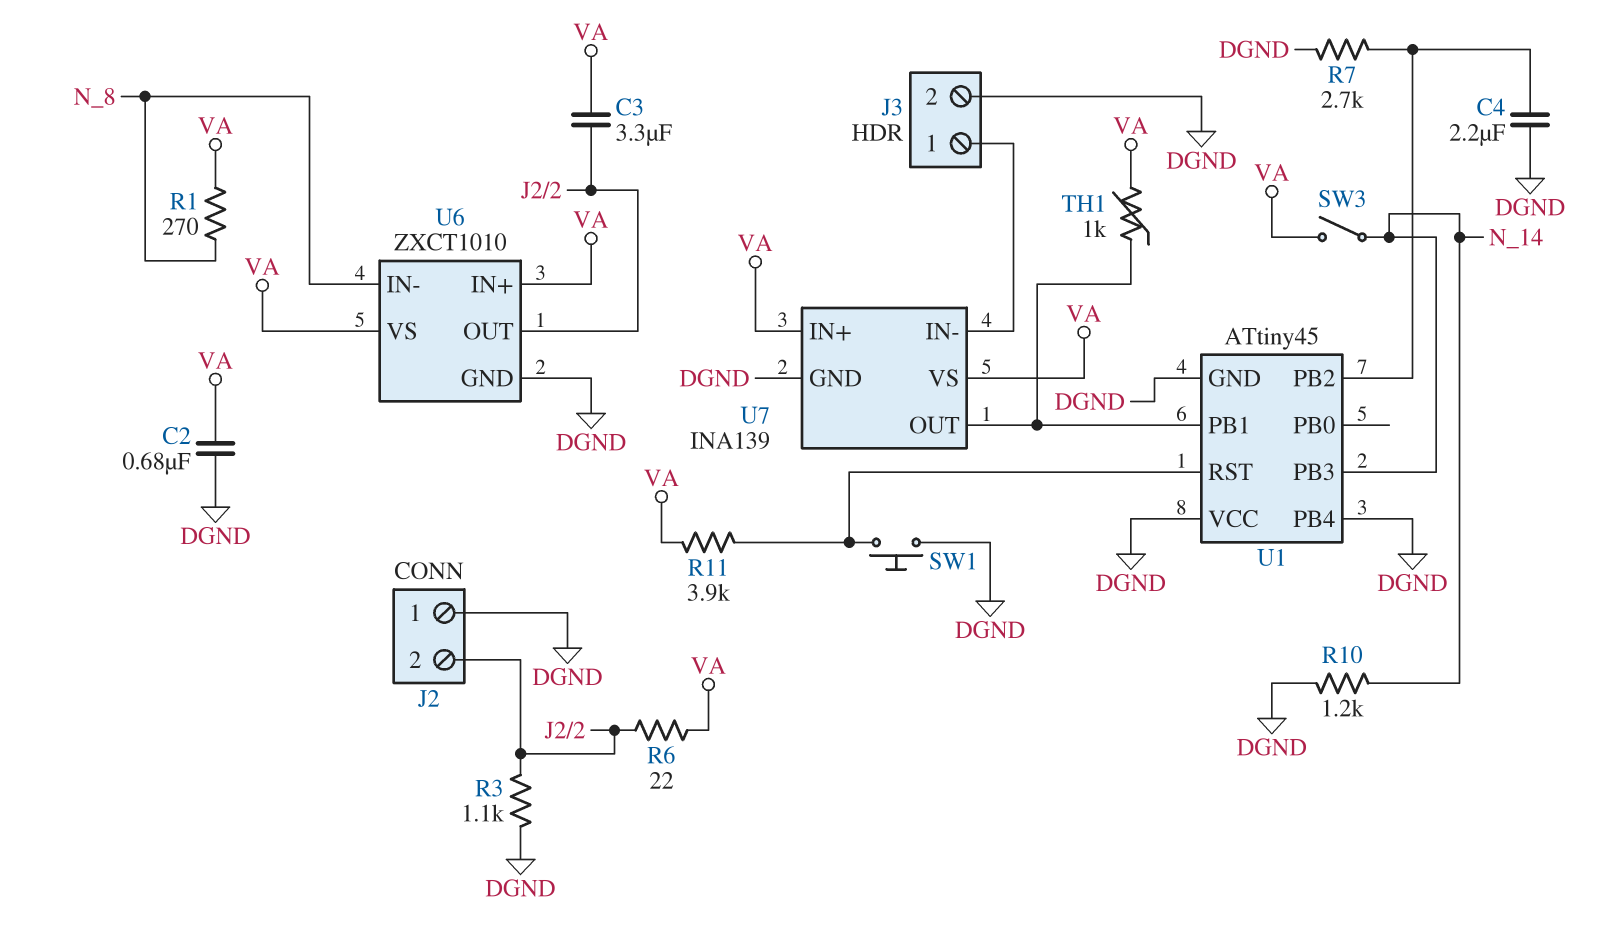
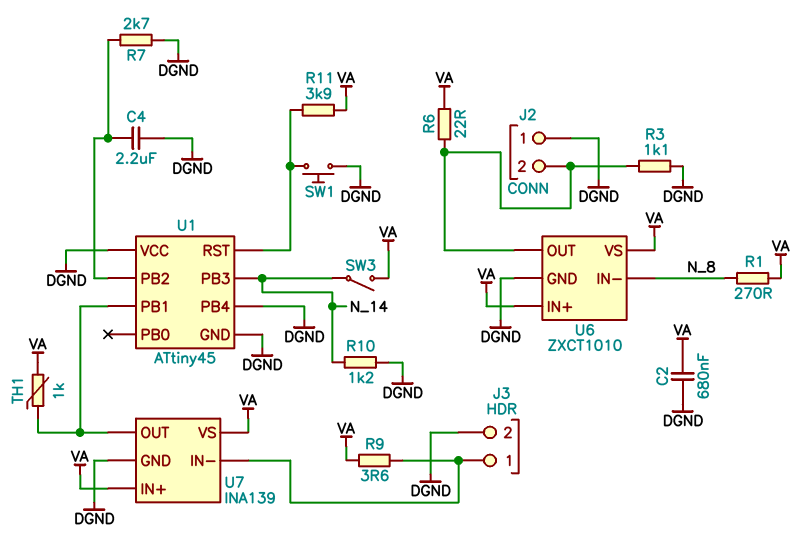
C3: 3.3uF (J2/2, VA) -> none
R9: none -> 3.6 (J3/1, VA)

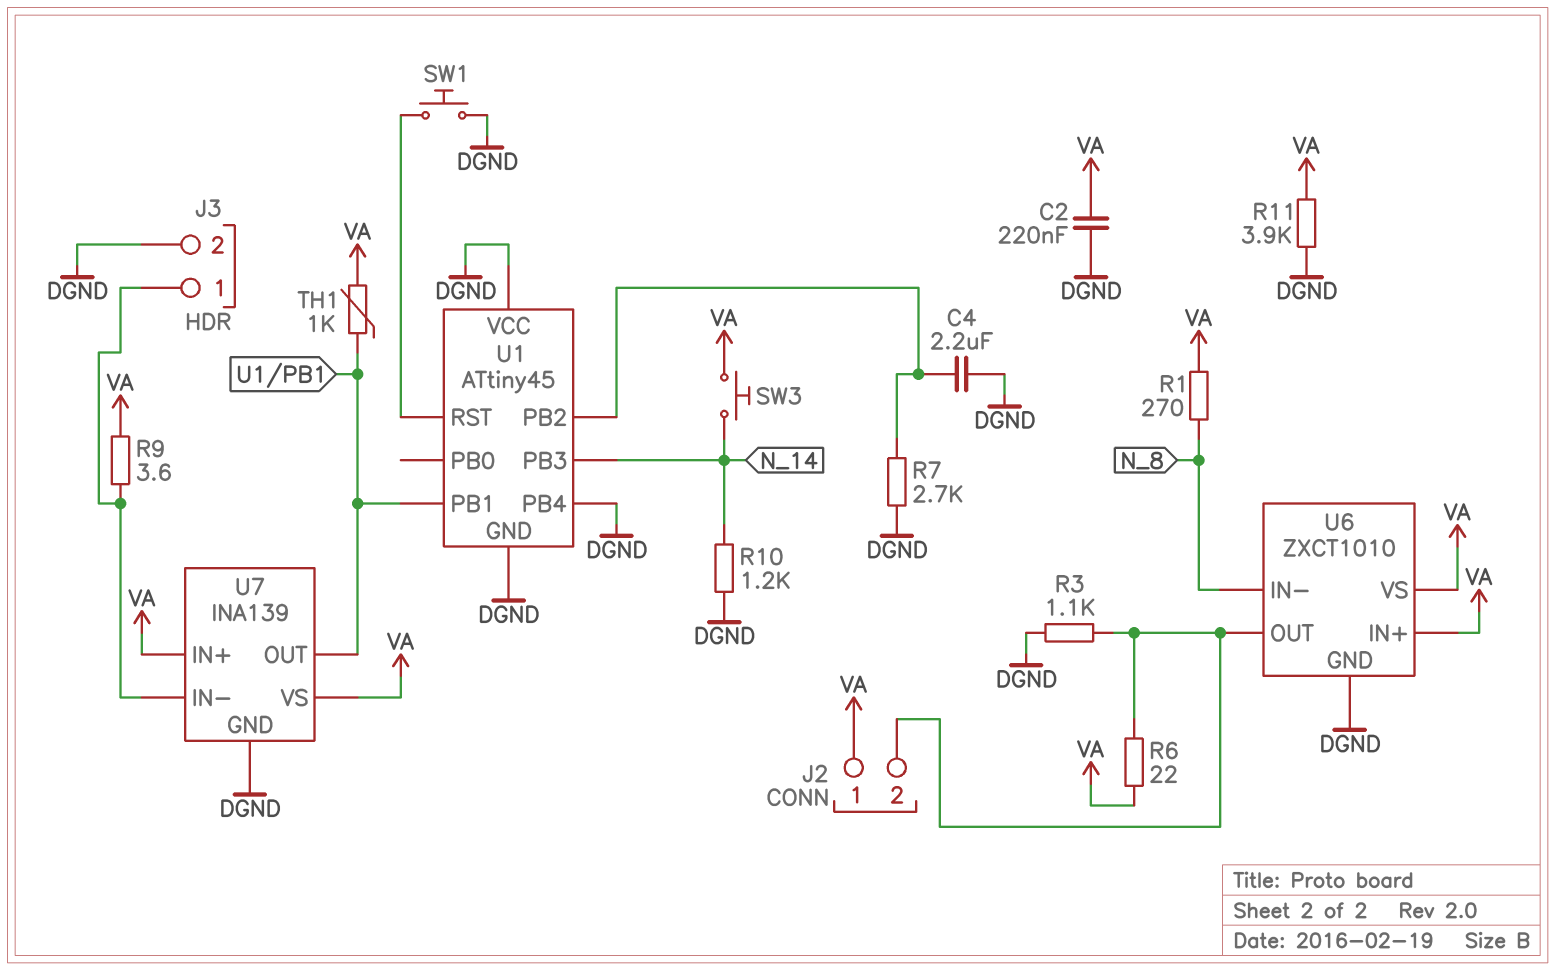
C2: 680nF (DGND, VA) -> 220nF (DGND, VA)
J2 pin 1: DGND -> VA
R11: 3.9k (U1/RST, VA) -> 3.9k (DGND, VA)
SW3: switch (N_14, VA) -> button (N_14, VA)

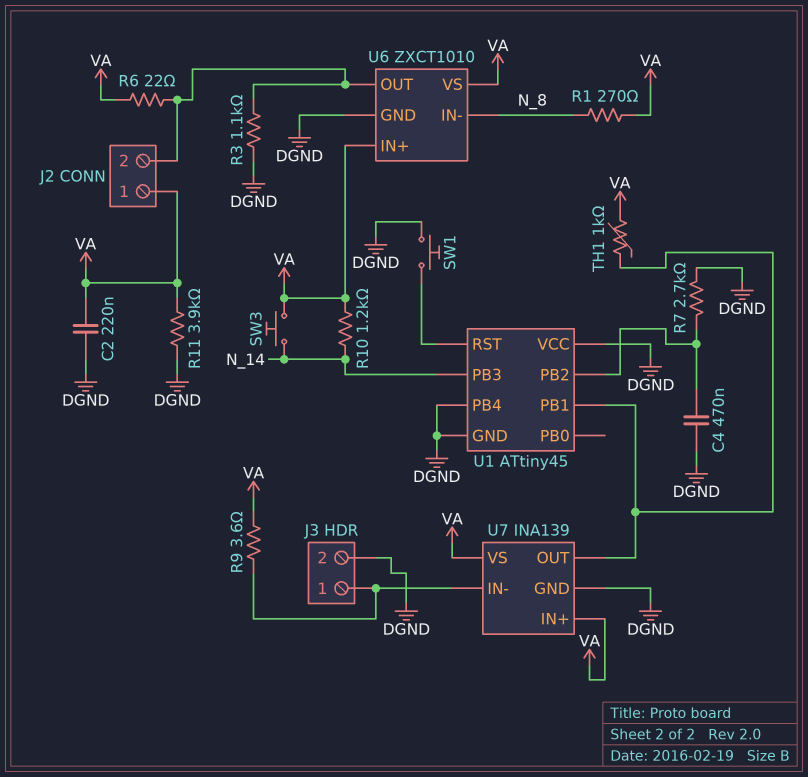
C4: 2.2uF (DGND, U1/PB2) -> 470nF (DGND, U1/PB2)
R10: 1.2k (DGND, N_14) -> 1.2k (N_14, VA)

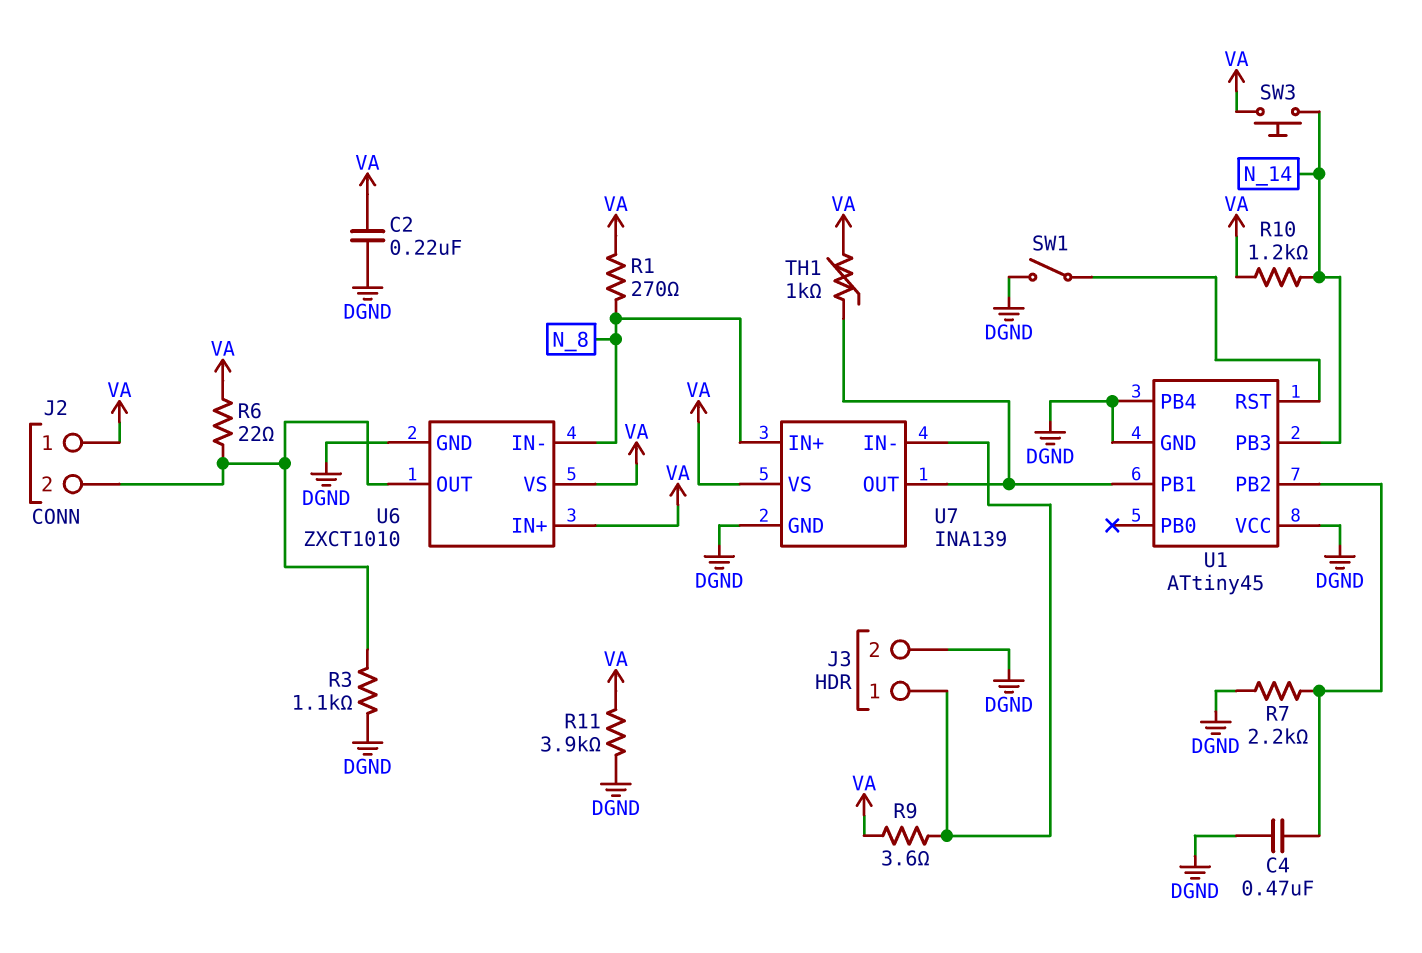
R7: 2.7k (DGND, U1/PB2) -> 2.2k (DGND, U1/PB2)
SW1: button (DGND, U1/RST) -> switch (DGND, U1/RST)
U7 pin IN+: VA -> N_8

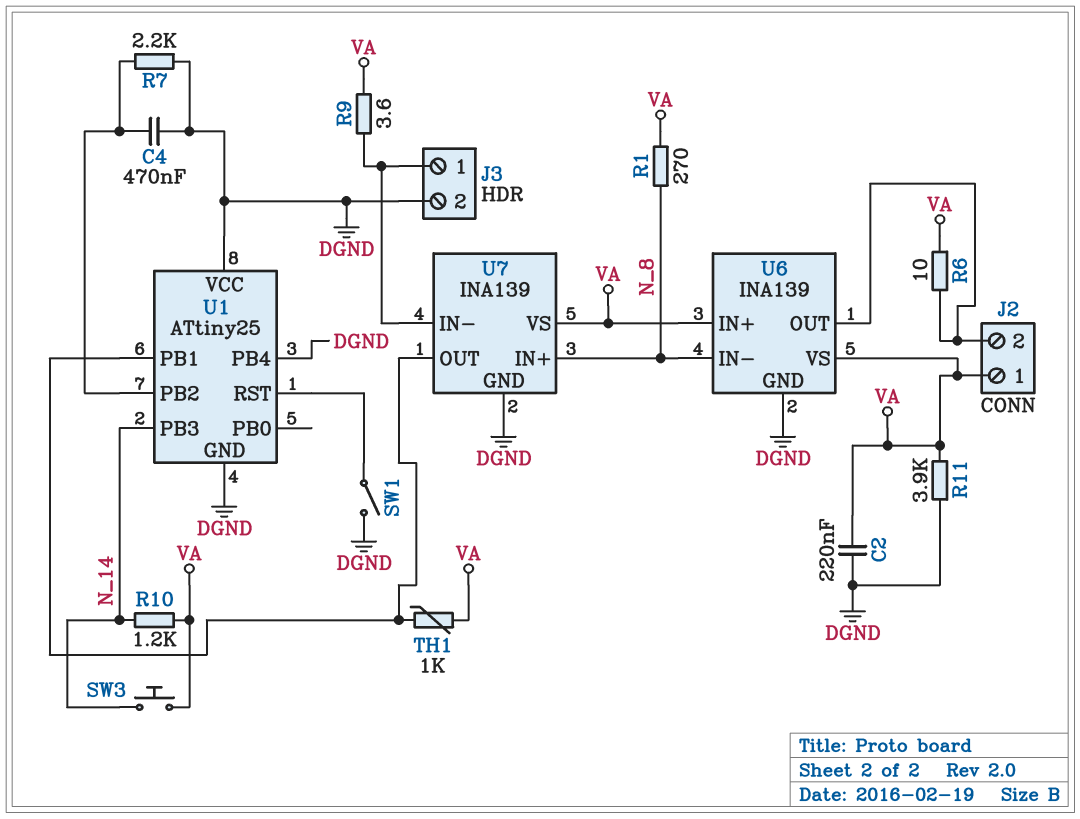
R3: 1.1k (DGND, J2/2) -> none
R6: 22 (J2/2, VA) -> 10 (J2/2, VA)
U1: ATtiny45 -> ATtiny25
U6: ZXCT1010 -> INA139

